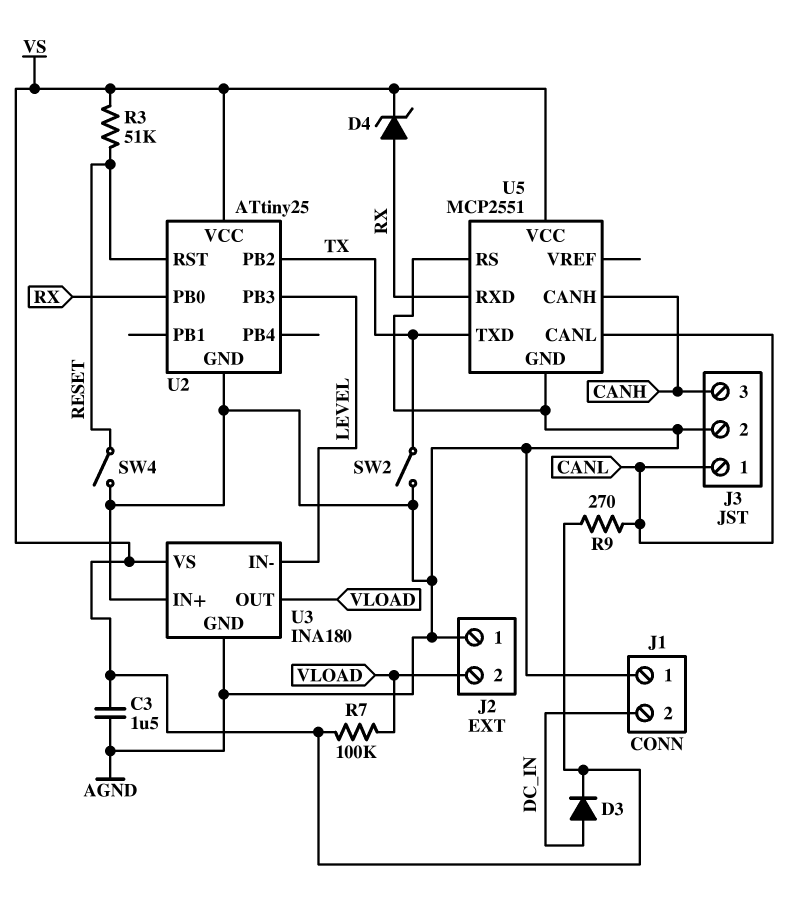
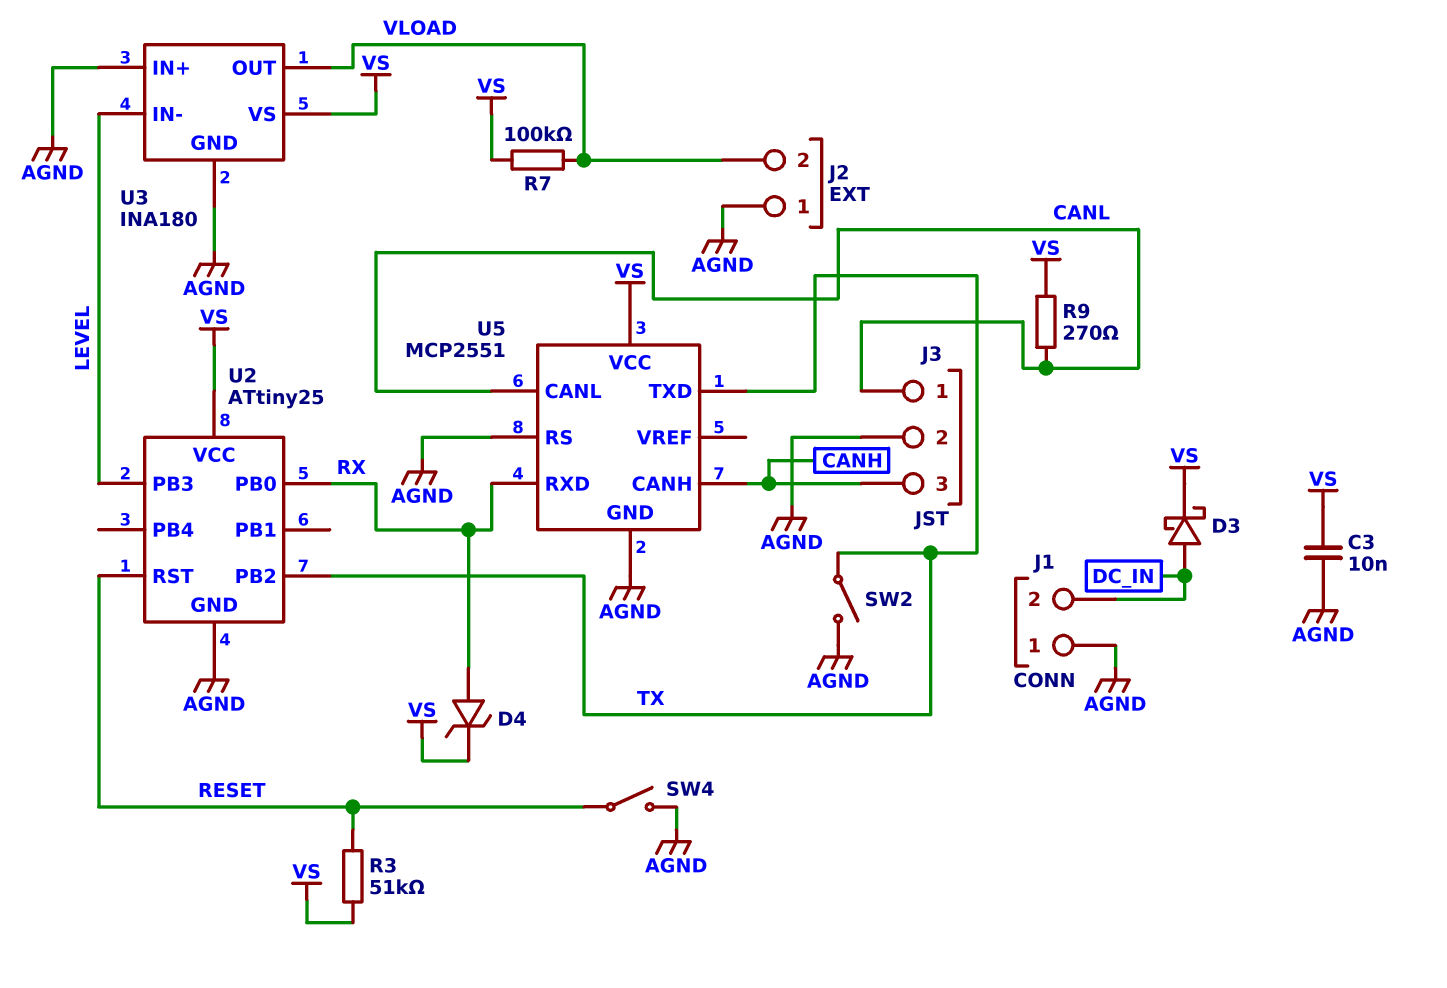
C3: 1.5uF (AGND, VS) -> 10nF (AGND, VS)
D3: diode (A DC_IN, K VS) -> schottky (A DC_IN, K VS)

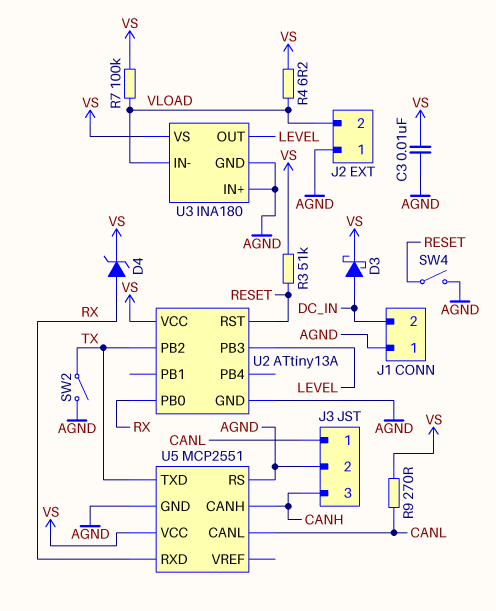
R4: none -> 6.2 (VLOAD, VS)
U2: ATtiny25 -> ATtiny13A
U3 pin IN-: LEVEL -> VLOAD
U3 pin OUT: VLOAD -> LEVEL

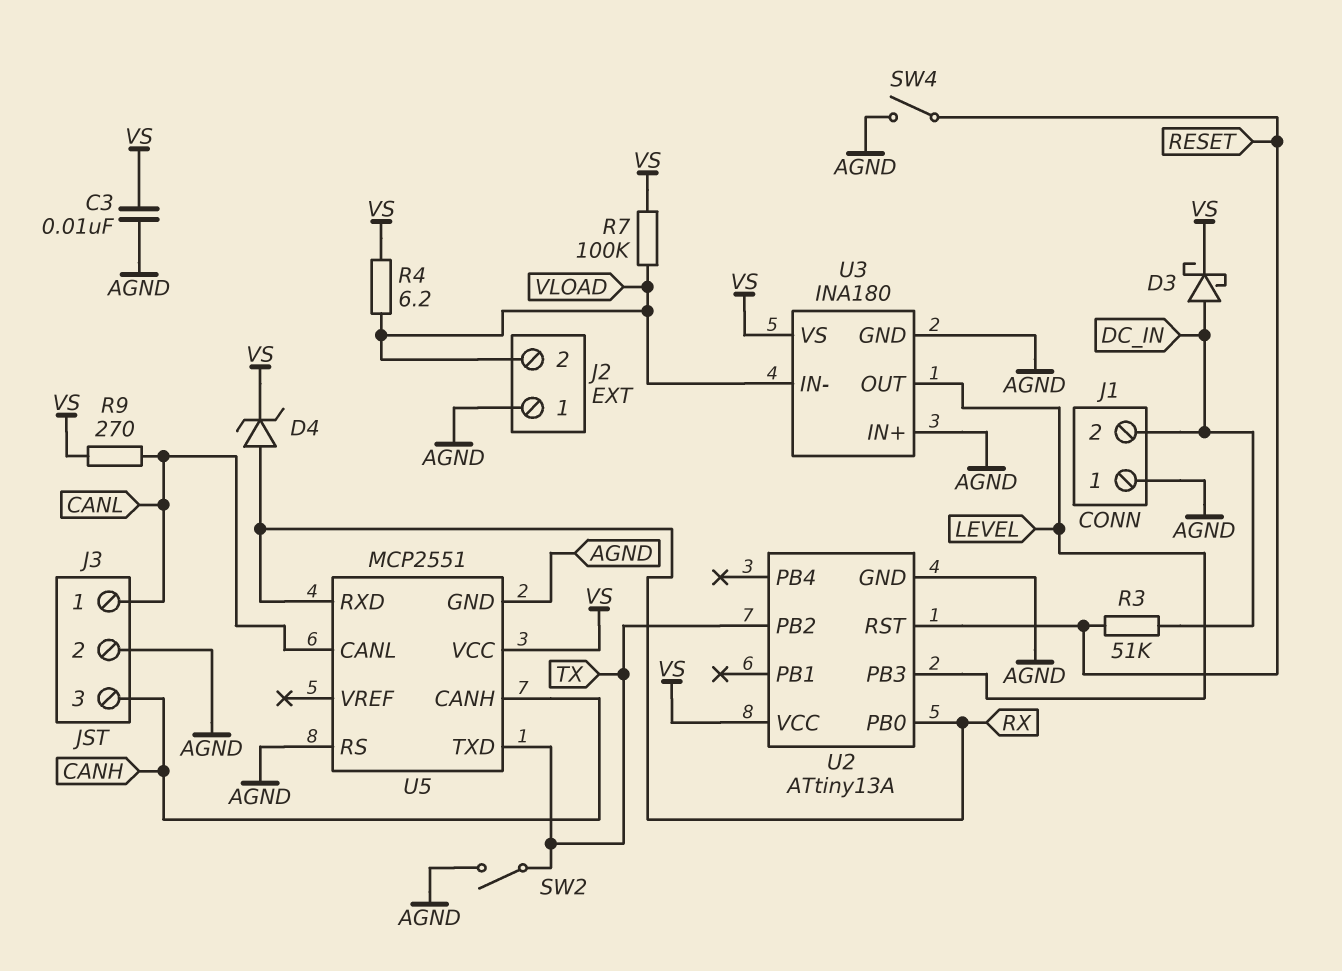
R3: 51k (RESET, VS) -> 51k (DC_IN, RESET)

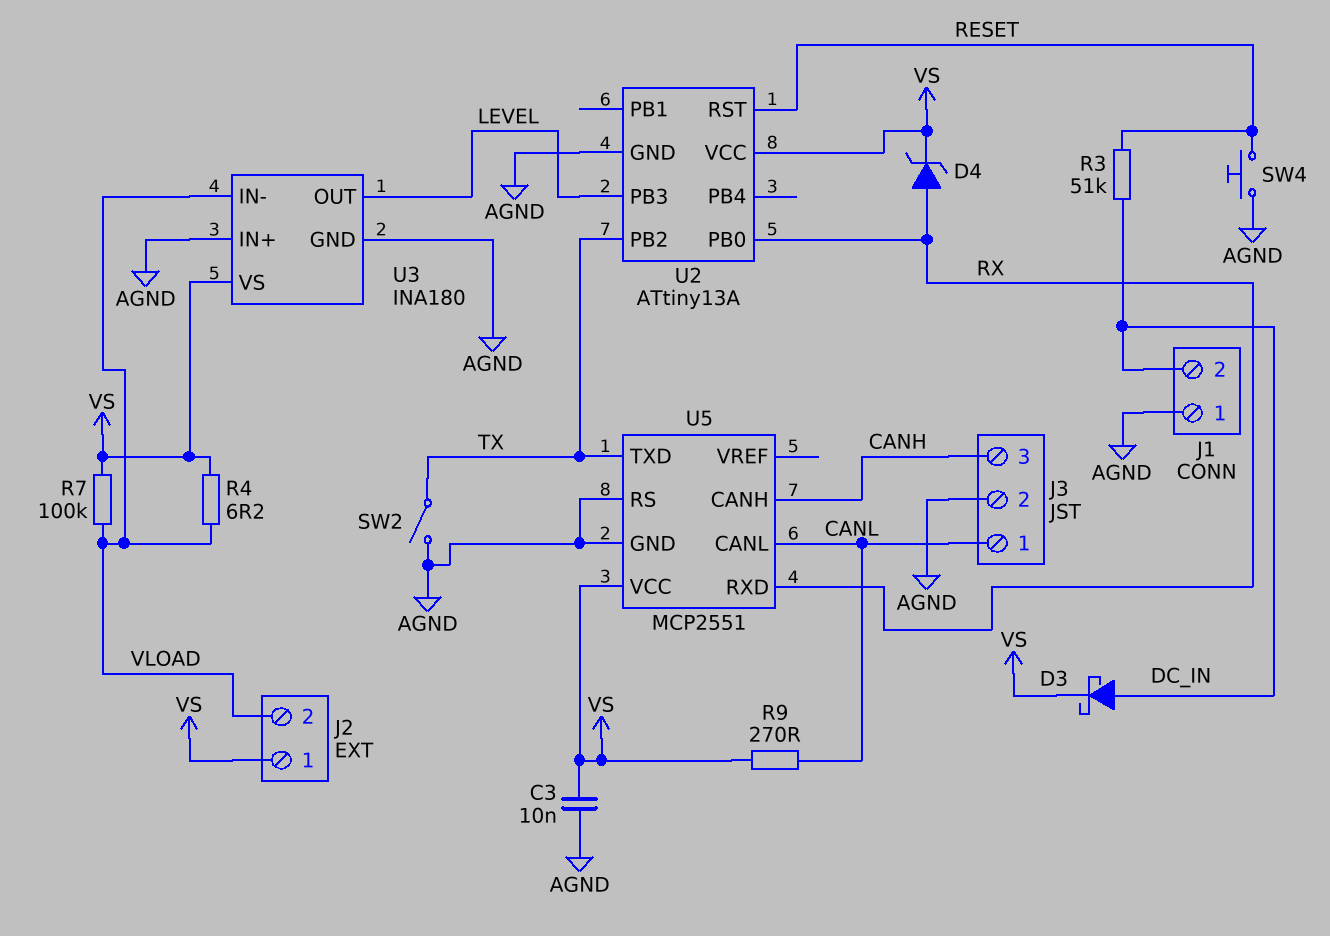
J2 pin 1: AGND -> VS
SW4: switch (AGND, RESET) -> button (AGND, RESET)

